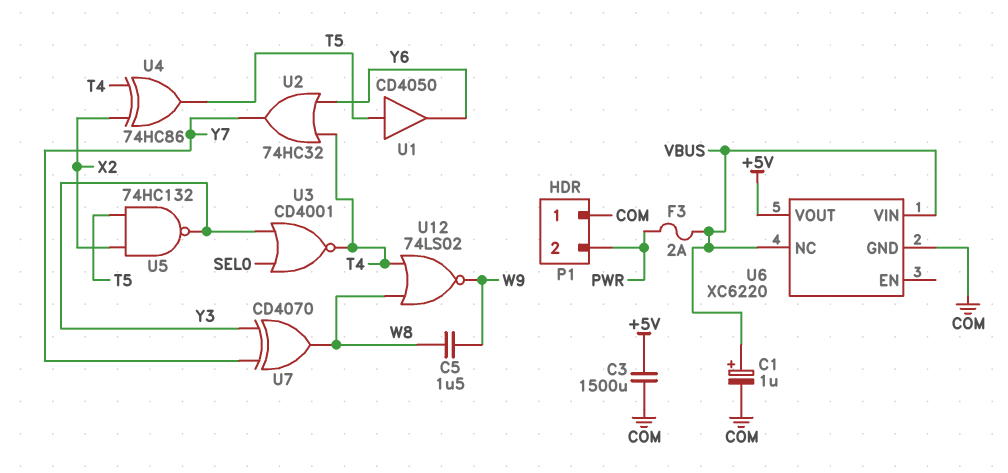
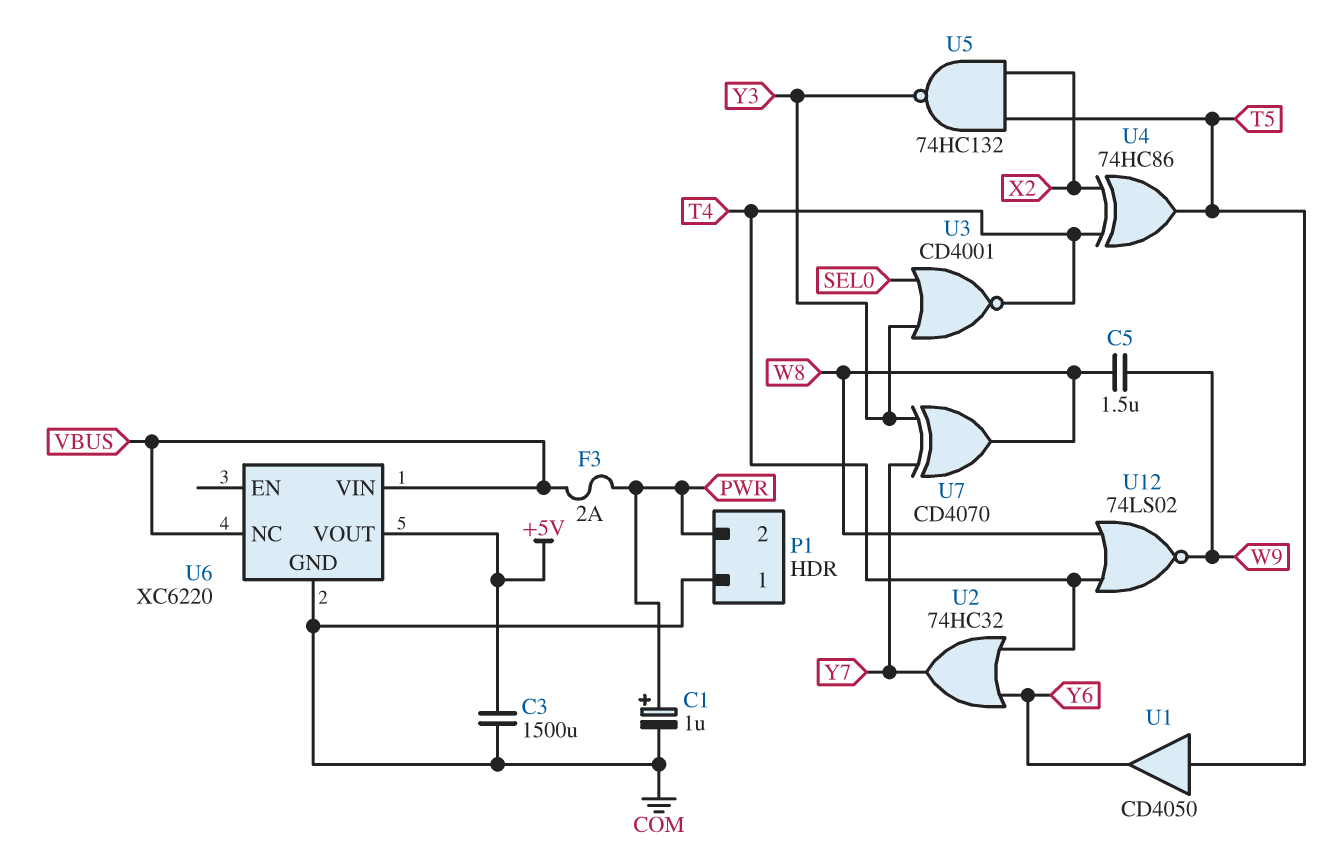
C1: 1uF (plus VBUS, minus COM) -> 1uF (plus PWR, minus COM)

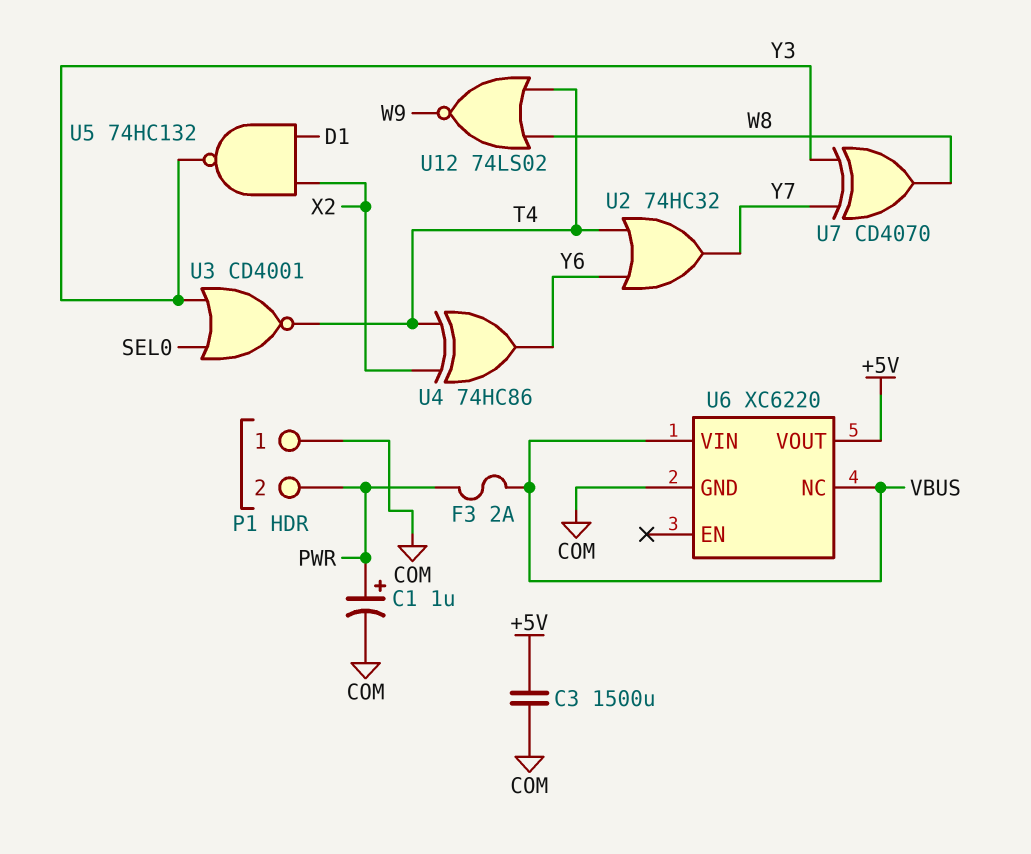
C5: 1.5uF (W8, W9) -> none
U1: buffer CD4050 (in T5, out Y6) -> none
U4: XOR 74HC86 (in T4, in X2, out T5) -> XOR 74HC86 (in T4, in X2, out Y6)
U5: NAND 74HC132 (in T5, in X2, out Y3) -> NAND 74HC132 (in D1, in X2, out Y3)

